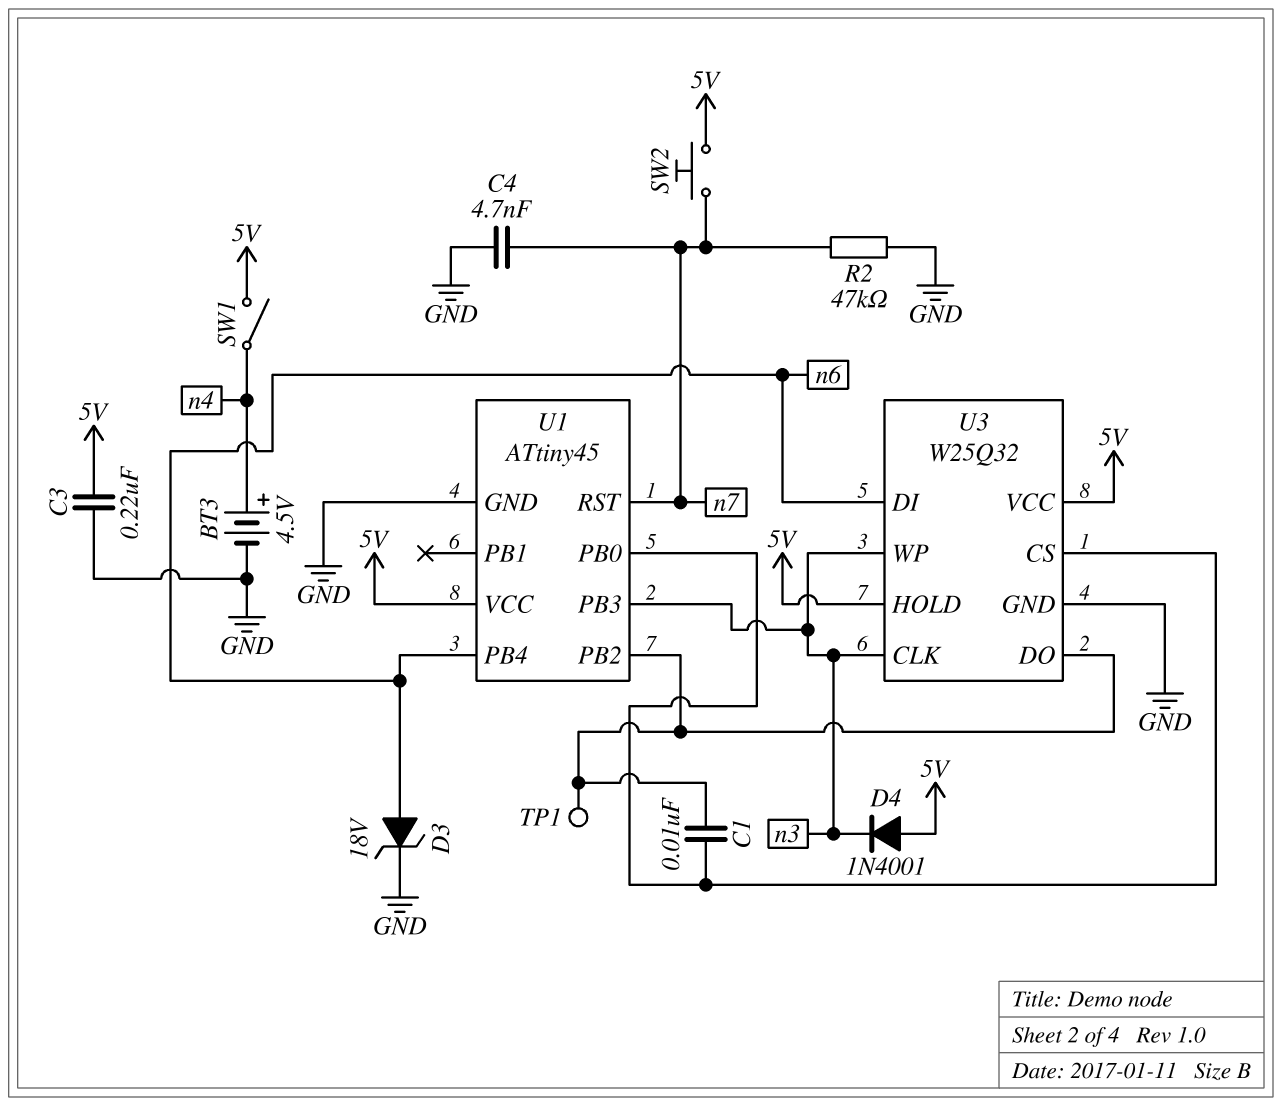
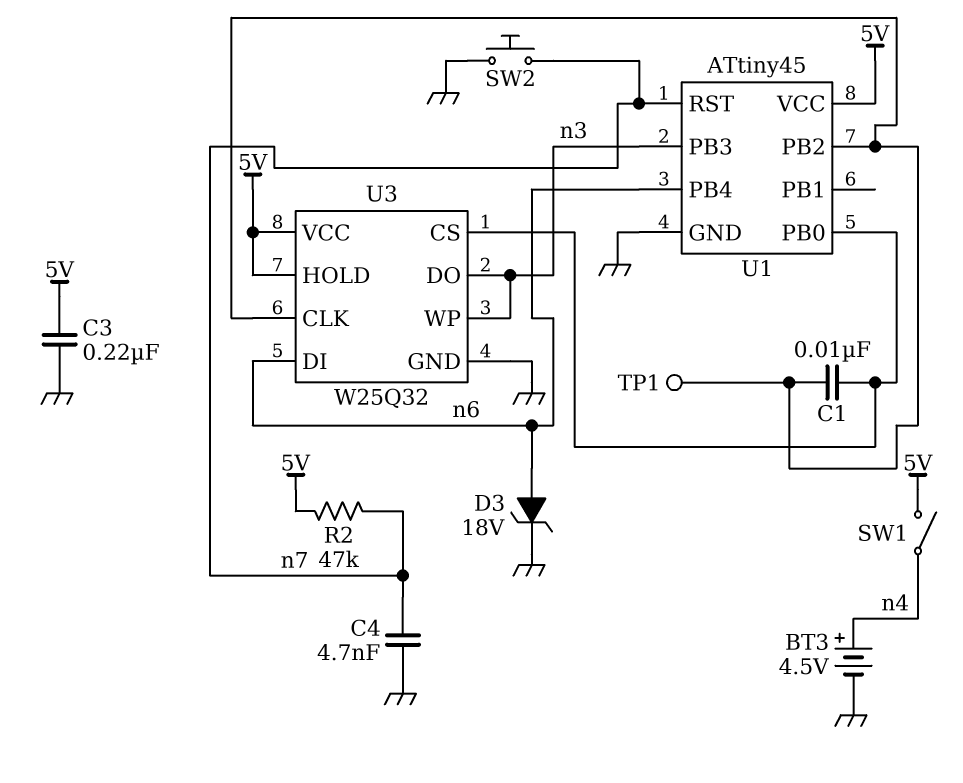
D4: diode 1N4001 (A 5V, K n3) -> none
R2: 47k (GND, n7) -> 47k (5V, n7)
SW2: button (5V, n7) -> button (GND, n7)
U3 pin CLK: n3 -> U1/PB2
U3 pin DO: U1/PB2 -> n3

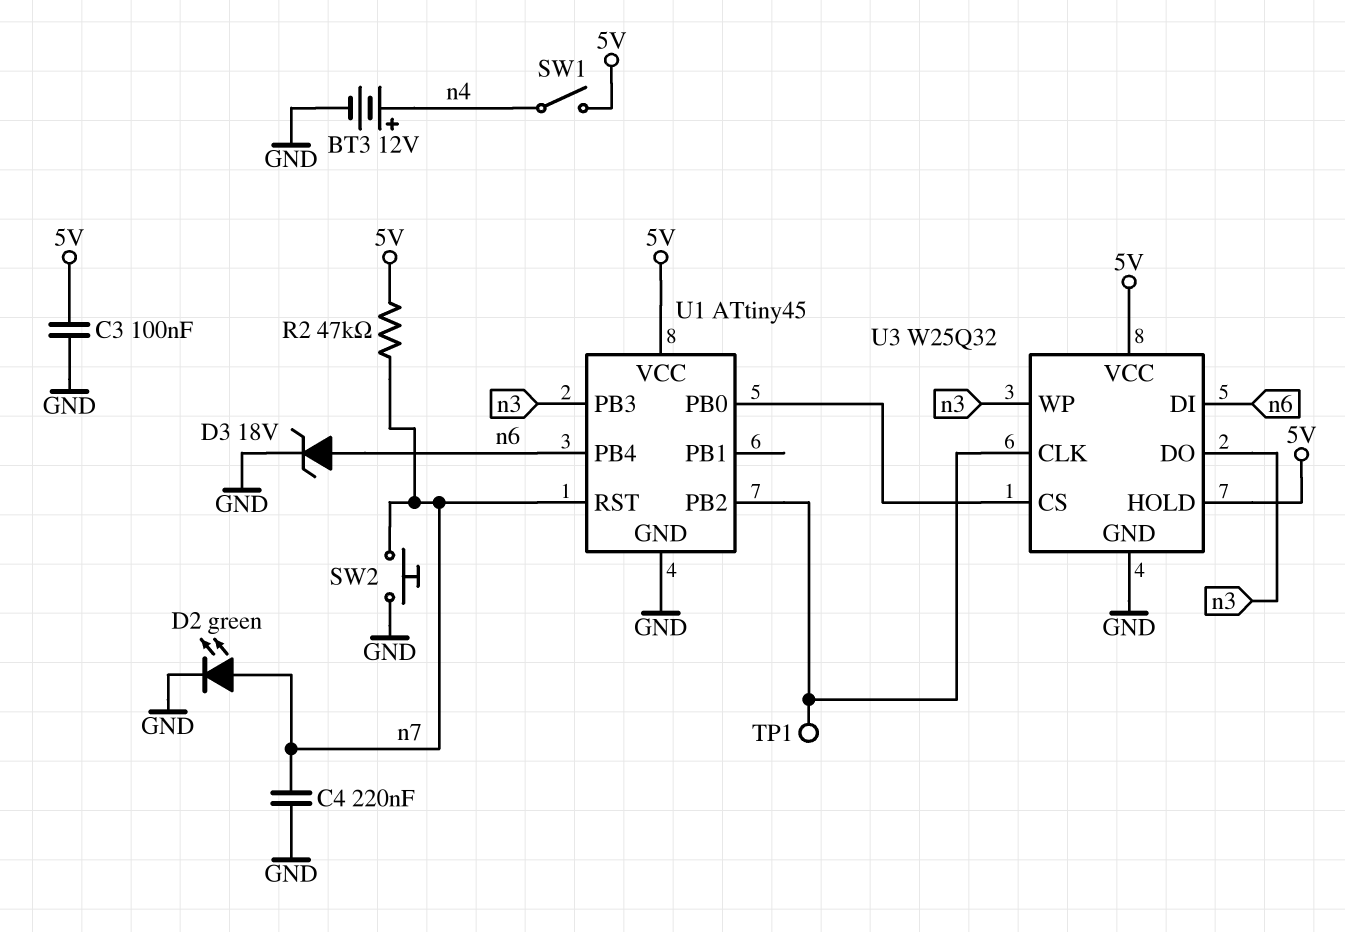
BT3: 4.5V (plus n4, minus GND) -> 12V (plus n4, minus GND)
C1: 10nF (U1/PB0, U1/PB2) -> none
C3: 220nF (5V, GND) -> 100nF (5V, GND)
C4: 4.7nF (GND, n7) -> 220nF (GND, n7)
D2: none -> LED green (A n7, K GND)

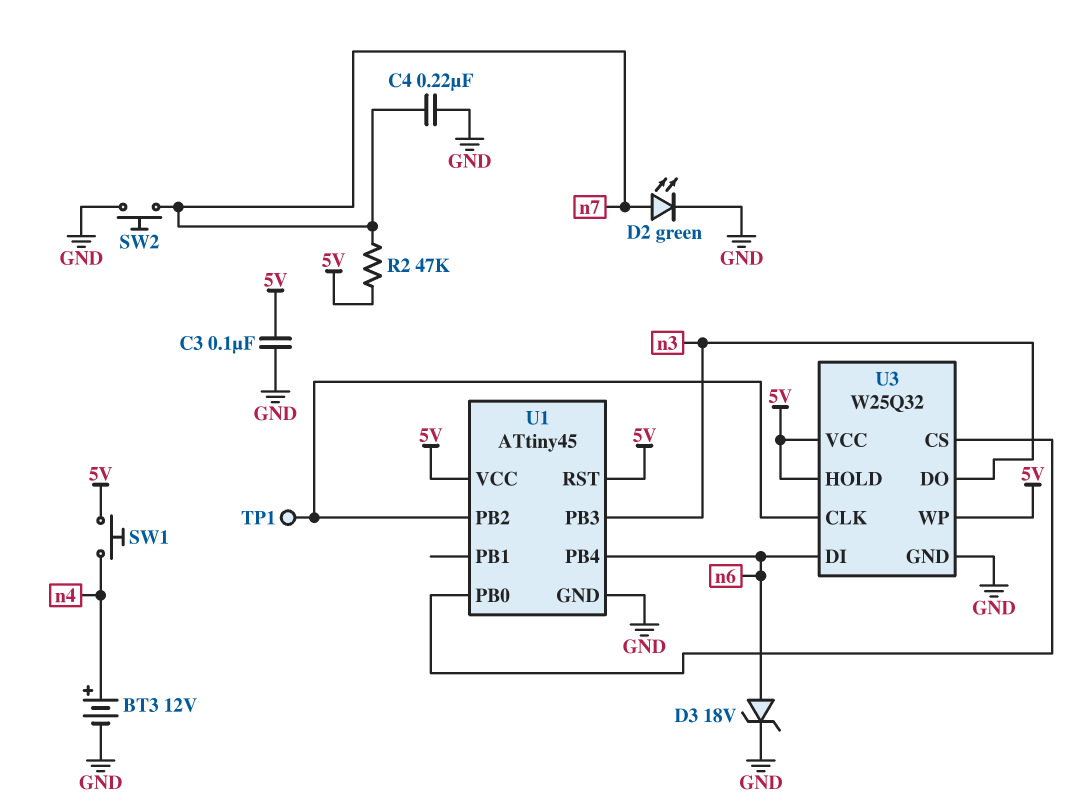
SW1: switch (5V, n4) -> button (5V, n4)
U1 pin RST: n7 -> 5V
U3 pin WP: n3 -> 5V

